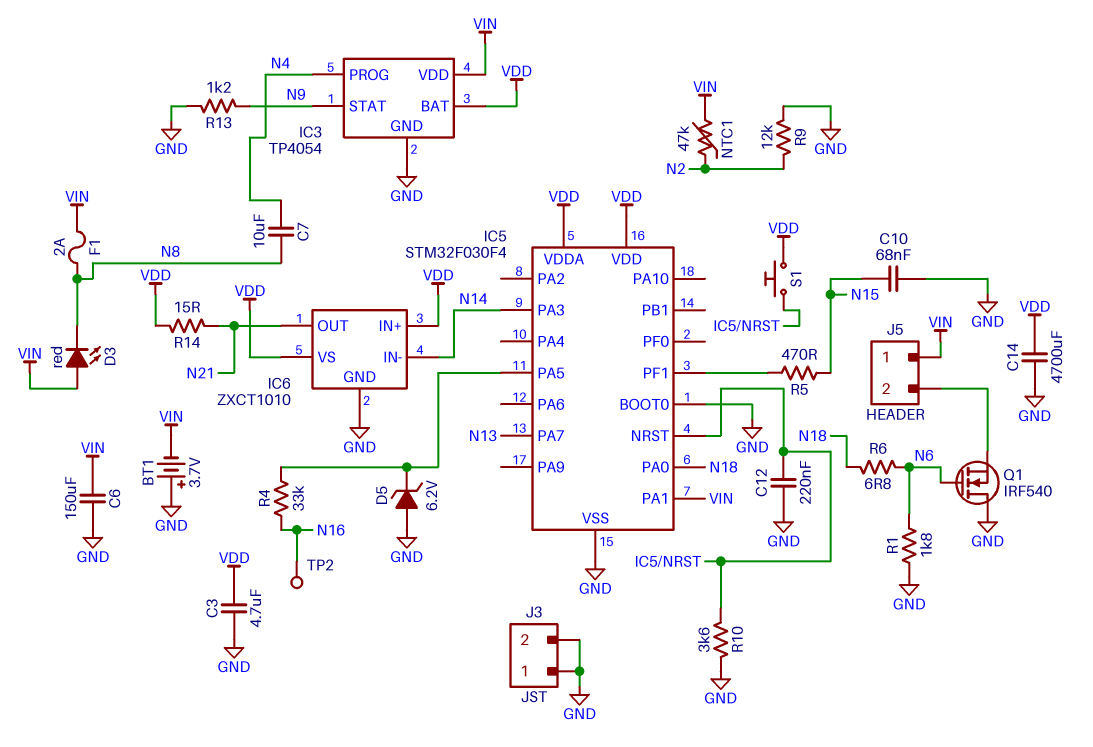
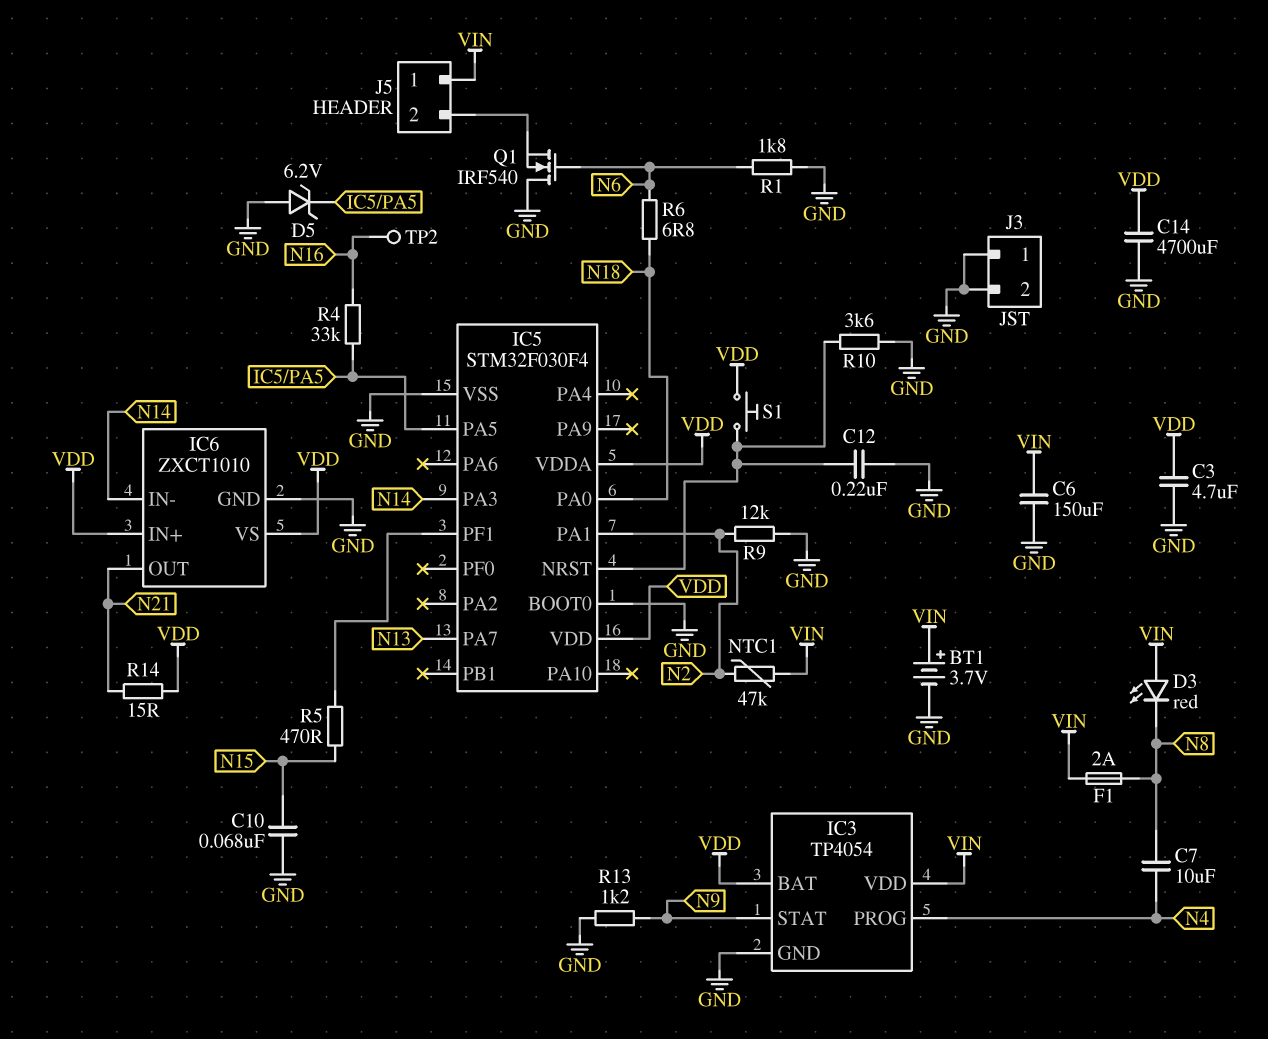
BT1: 3.7V (plus GND, minus VIN) -> 3.7V (plus VIN, minus GND)
IC5 pin PA1: VIN -> N2

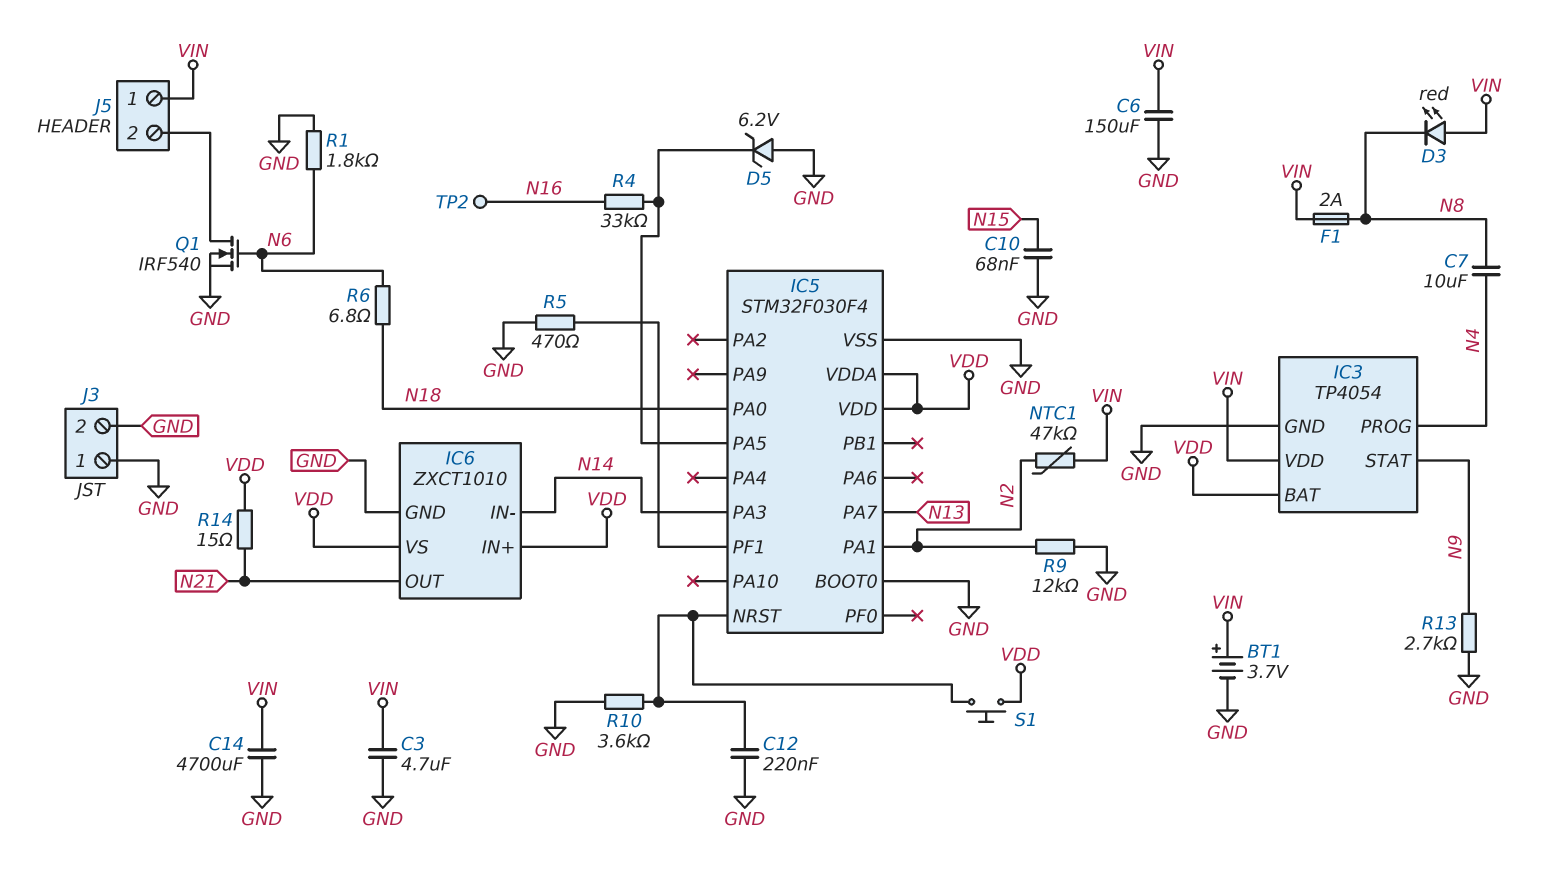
C3: 4.7uF (GND, VDD) -> 4.7uF (GND, VIN)
C14: 4700uF (GND, VDD) -> 4700uF (GND, VIN)
Q1: NMOS IRF540 (G N6, D GND, S J5/2) -> NMOS IRF540 (G N6, D J5/2, S GND)
R5: 470 (IC5/PF1, N15) -> 470 (GND, IC5/PF1)
R13: 1.2k (GND, N9) -> 2.7k (GND, N9)

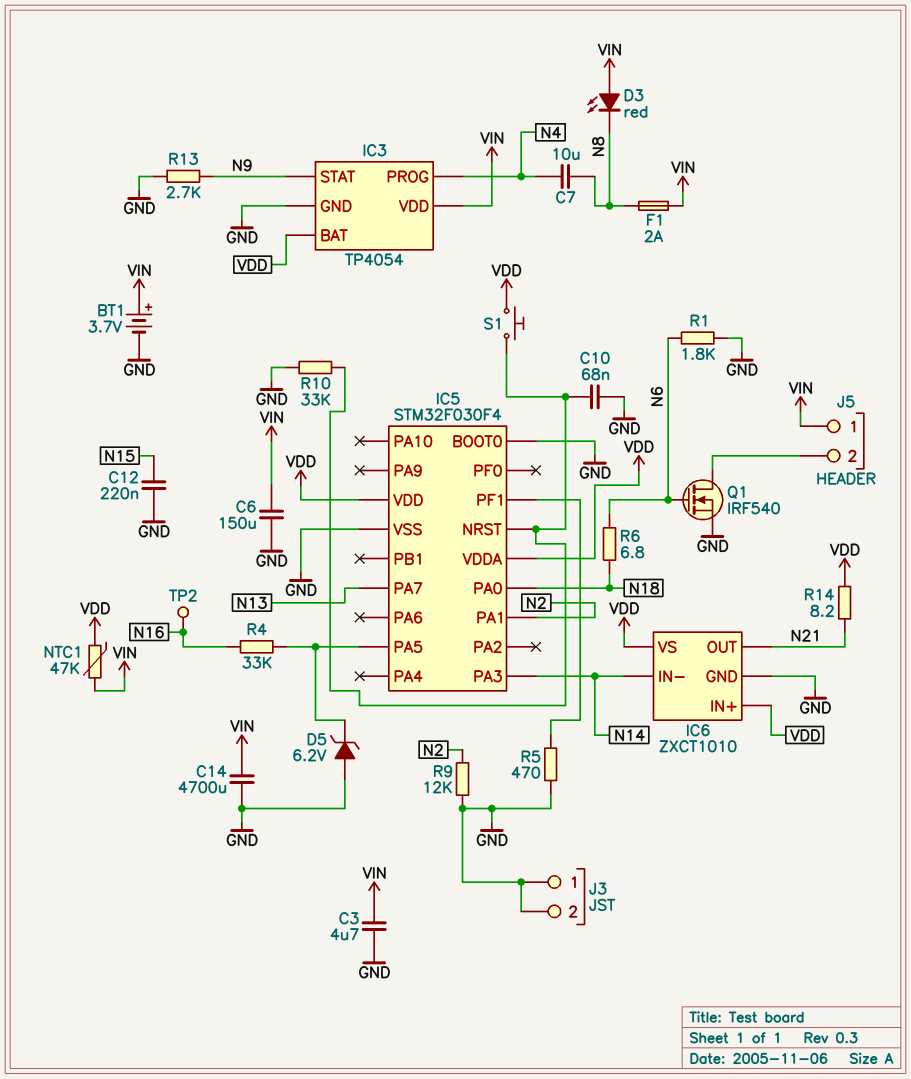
C10: 68nF (GND, N15) -> 68nF (GND, IC5/NRST)
C12: 220nF (GND, IC5/NRST) -> 220nF (GND, N15)
NTC1: 47k (N2, VIN) -> 47k (VDD, VIN)
R10: 3.6k (GND, IC5/NRST) -> 33k (GND, IC5/NRST)
R14: 15 (N21, VDD) -> 8.2 (N21, VDD)

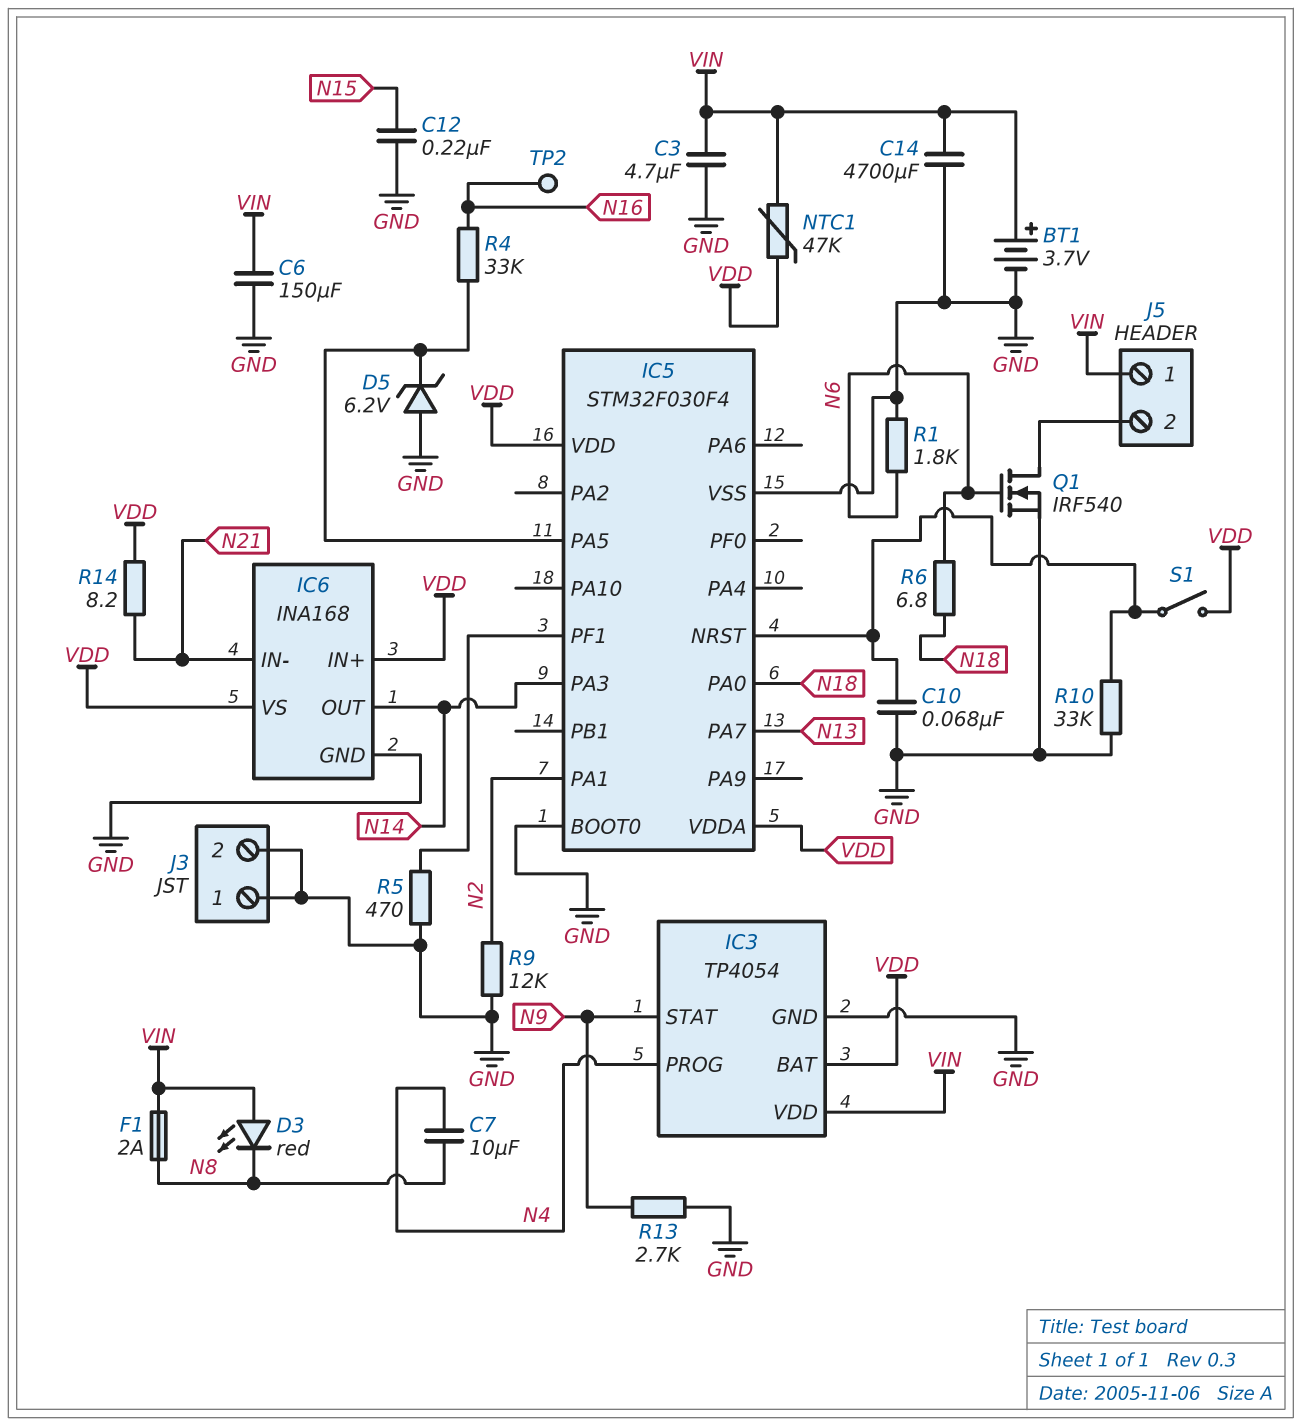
IC6: ZXCT1010 -> INA168
IC6 pin IN-: N14 -> N21
IC6 pin OUT: N21 -> N14
S1: button (IC5/NRST, VDD) -> switch (IC5/NRST, VDD)

